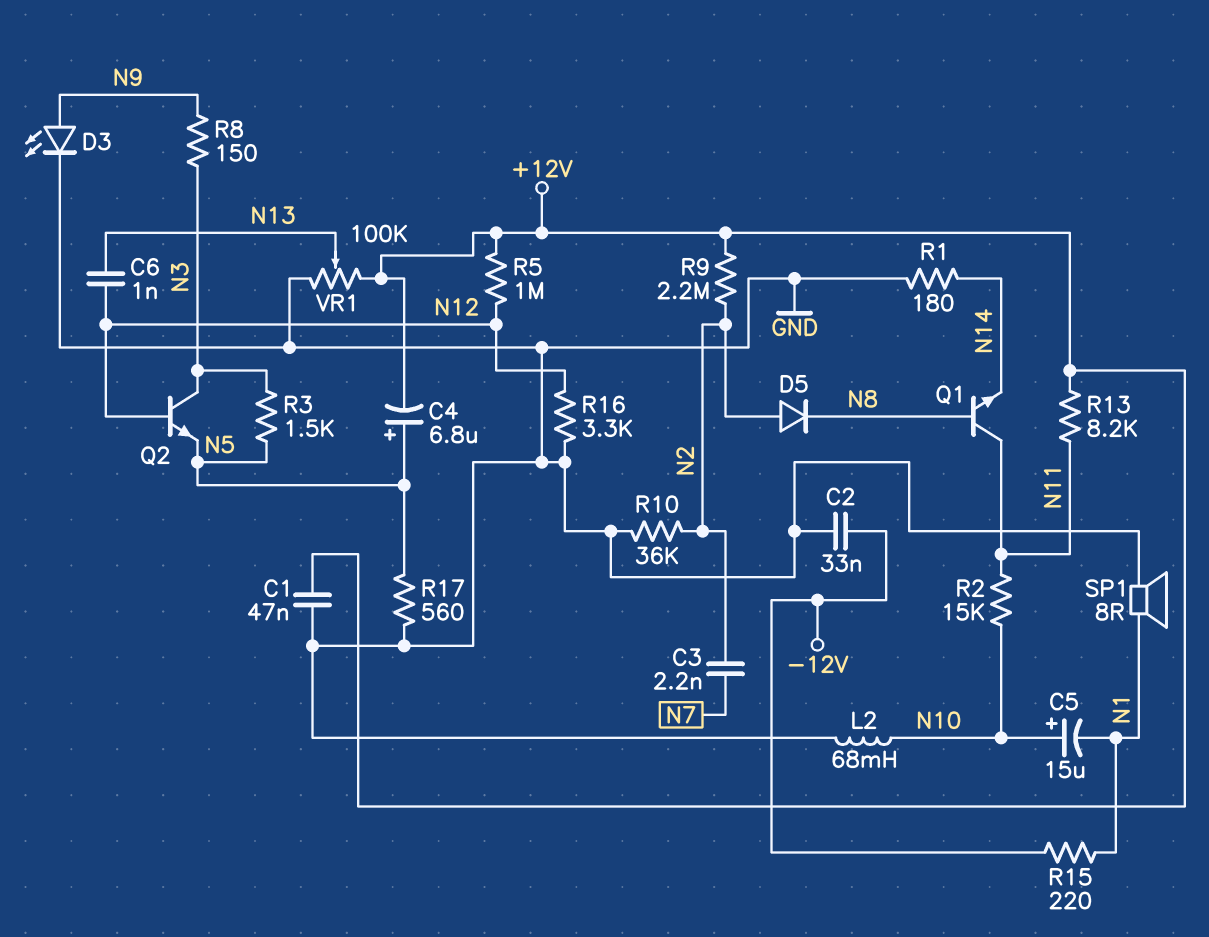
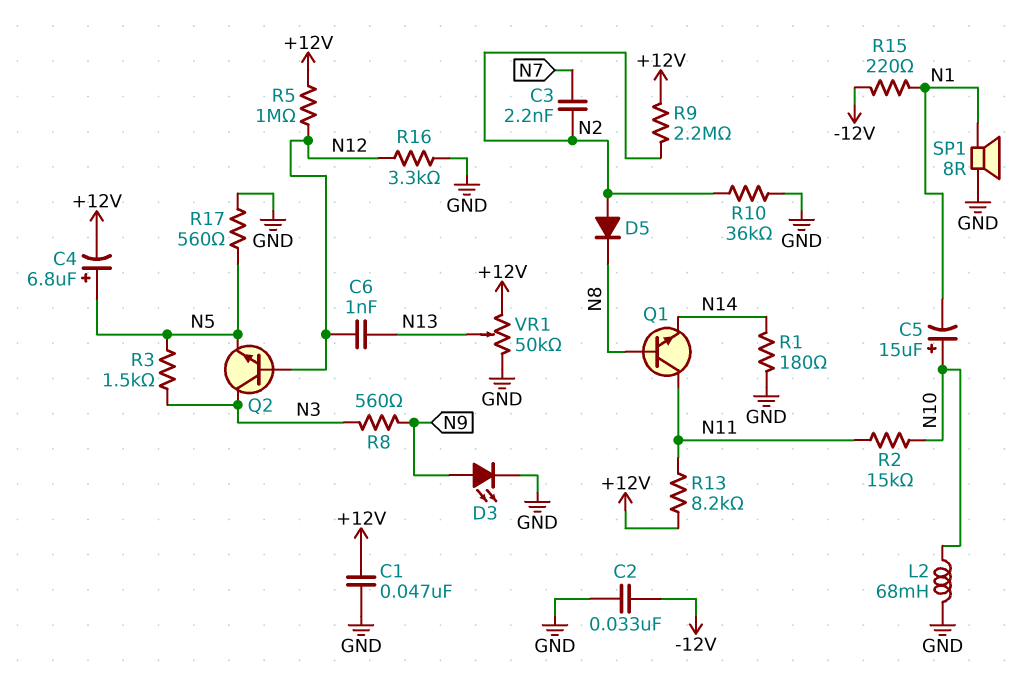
R8: 150 (N3, N9) -> 560 (N3, N9)
VR1: 100k (+12V, GND, wiper N13) -> 50k (+12V, GND, wiper N13)

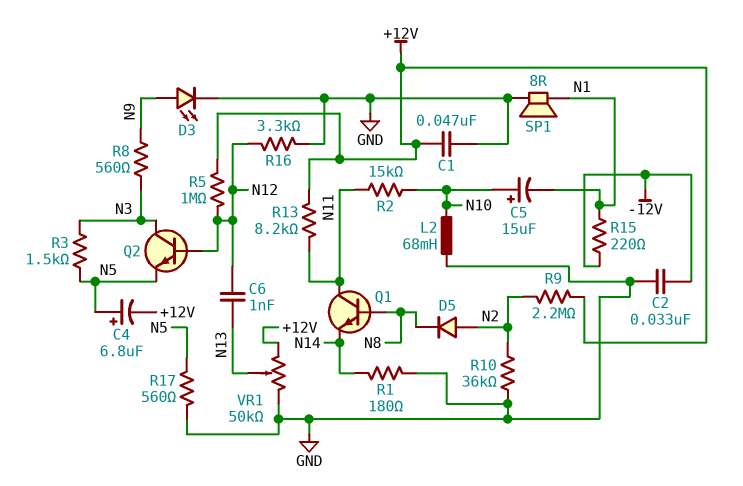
C3: 2.2nF (N2, N7) -> none

